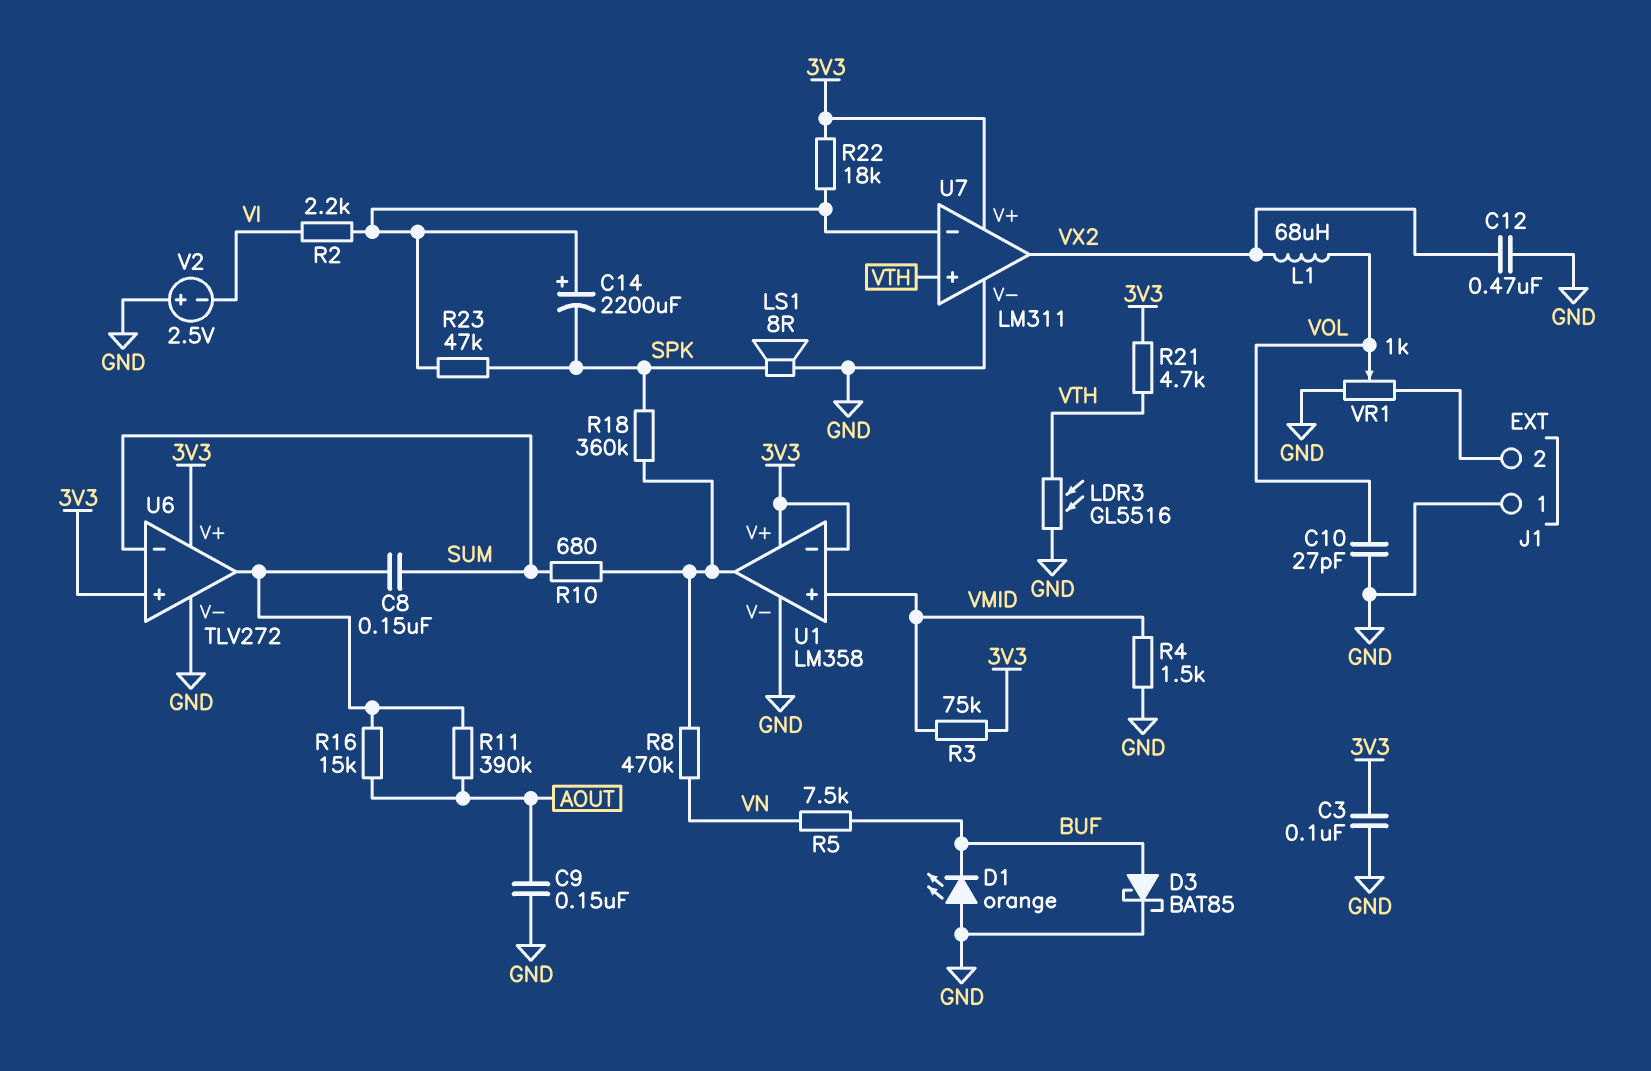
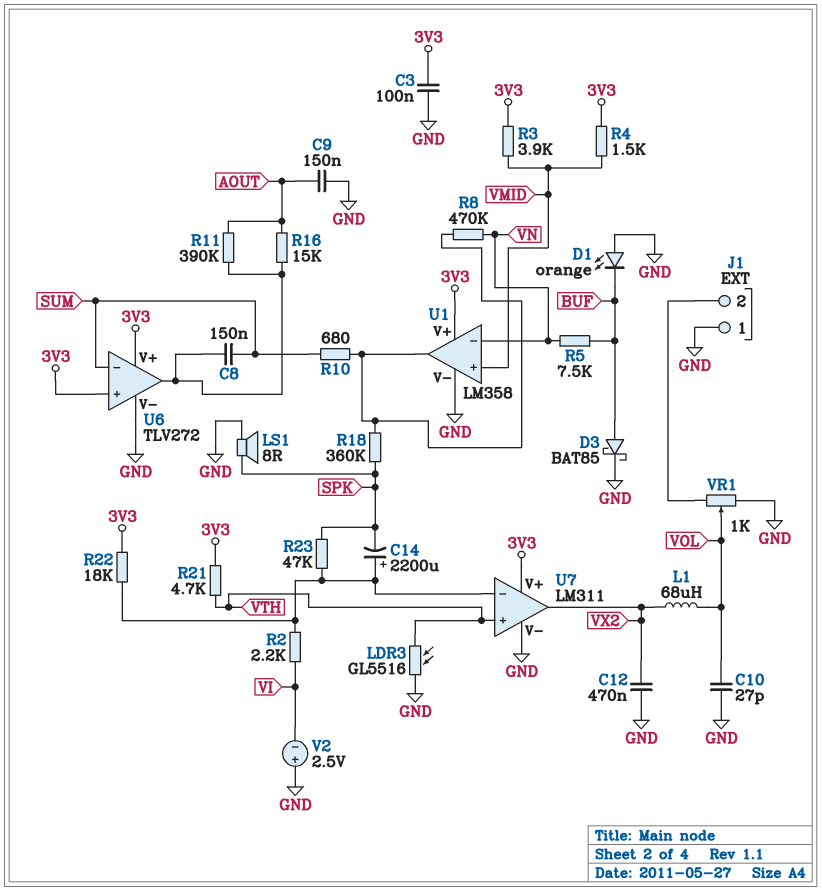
R3: 75k (3V3, VMID) -> 3.9k (3V3, VMID)
R4: 1.5k (GND, VMID) -> 1.5k (3V3, VMID)
U1 pin in-: 3V3 -> VN

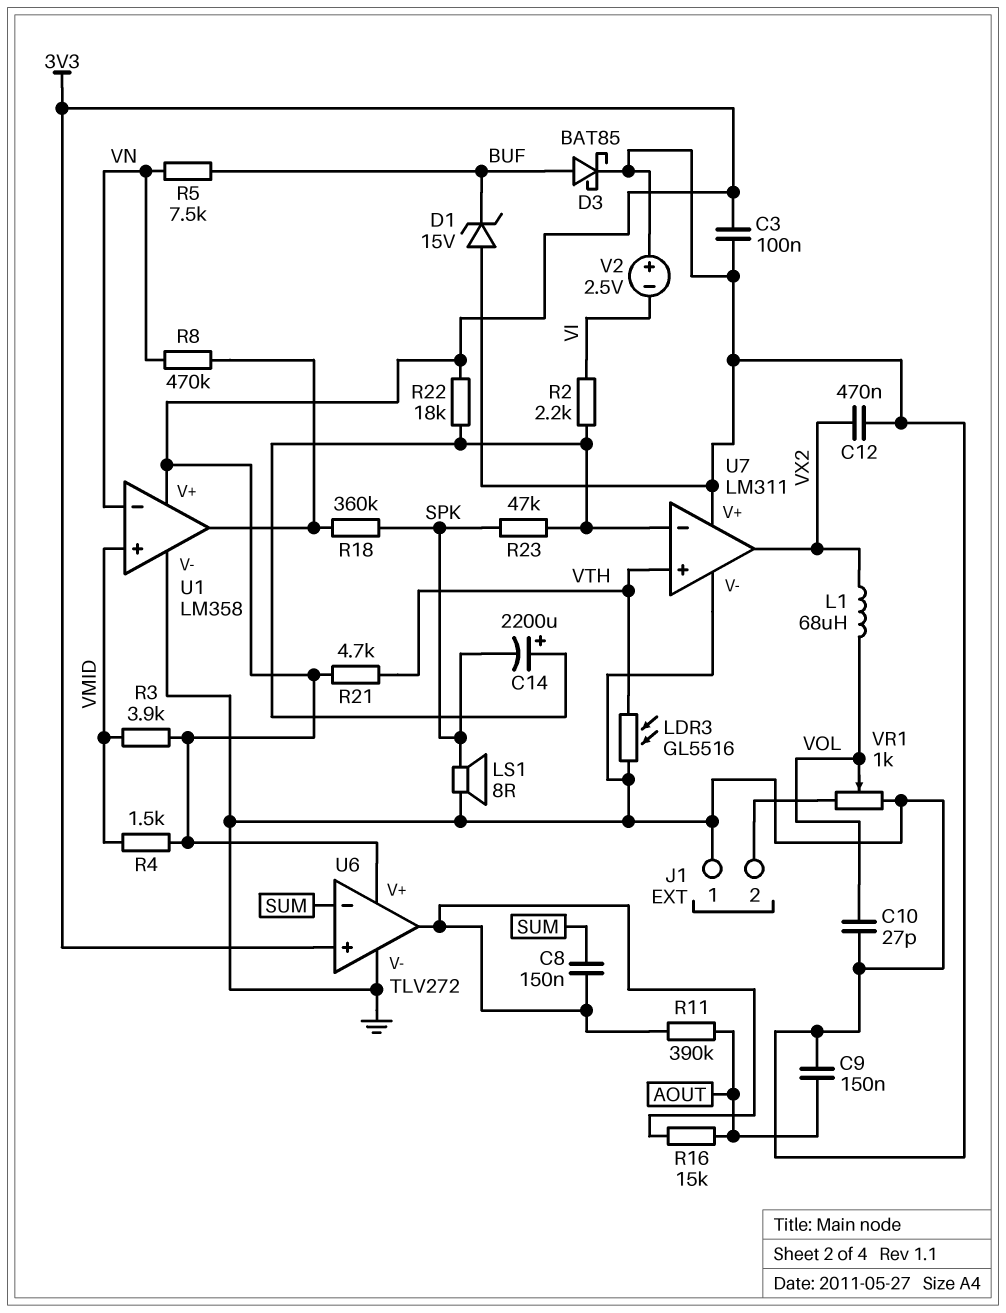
D1: LED orange (A GND, K BUF) -> zener 15V (A GND, K BUF)
R10: 680 (SUM, U1/out) -> none
U7 pin V+: 3V3 -> GND

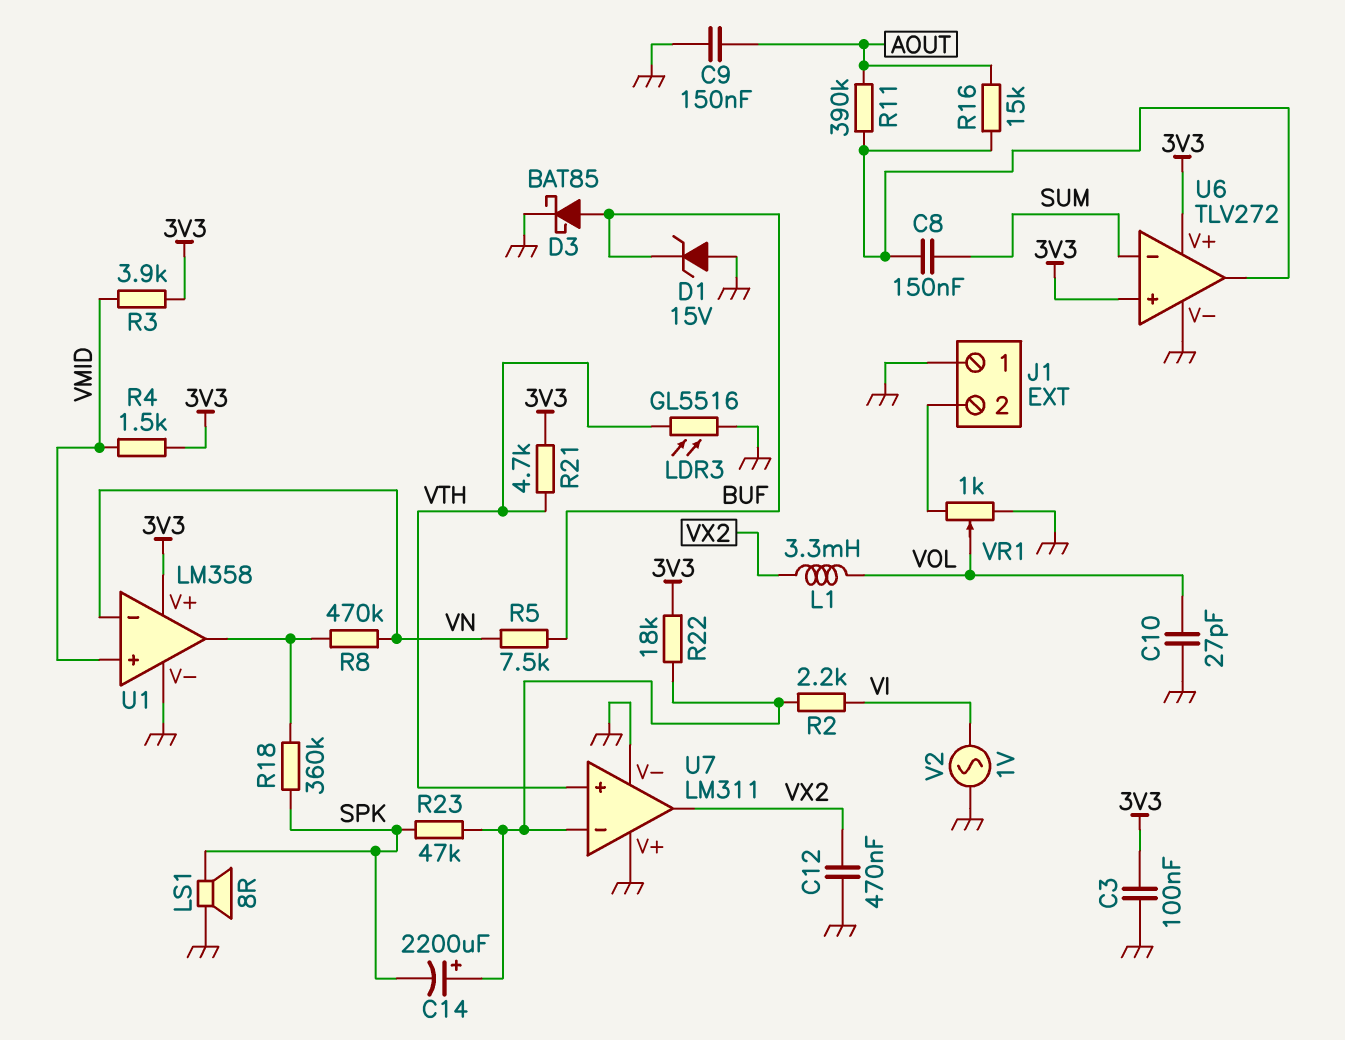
L1: 68uH (VOL, VX2) -> 3.3mH (VOL, VX2)
V2: 2.5V (plus GND, minus VI) -> AC 1V (GND, VI)

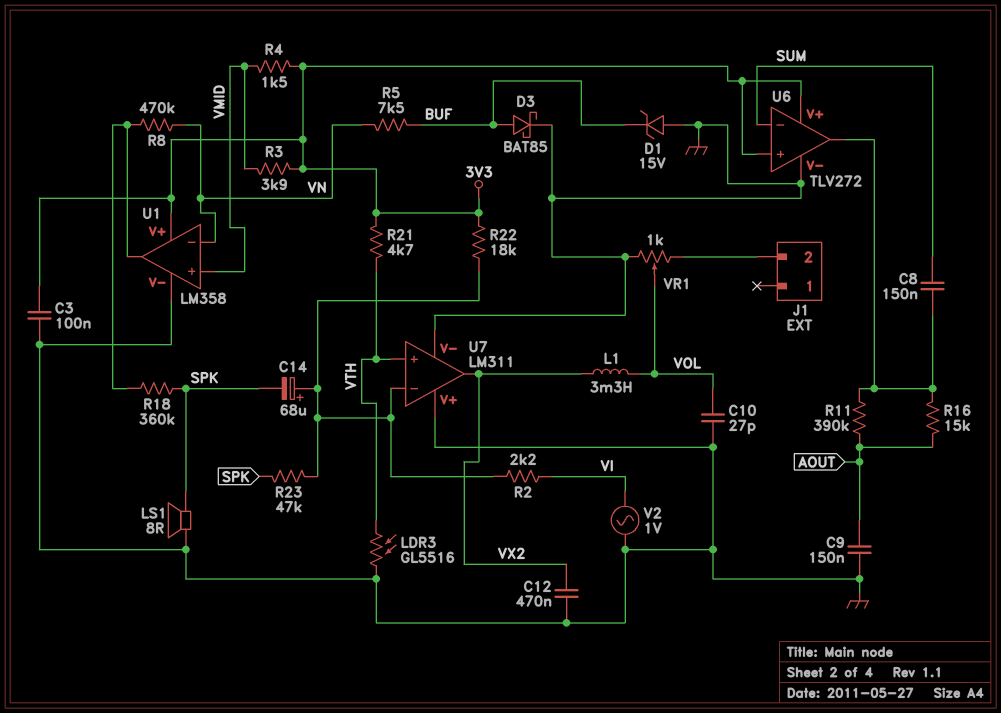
C14: 2200uF (plus U7/in-, minus SPK) -> 68uF (plus U7/in-, minus SPK)
J1 pin 1: GND -> none

